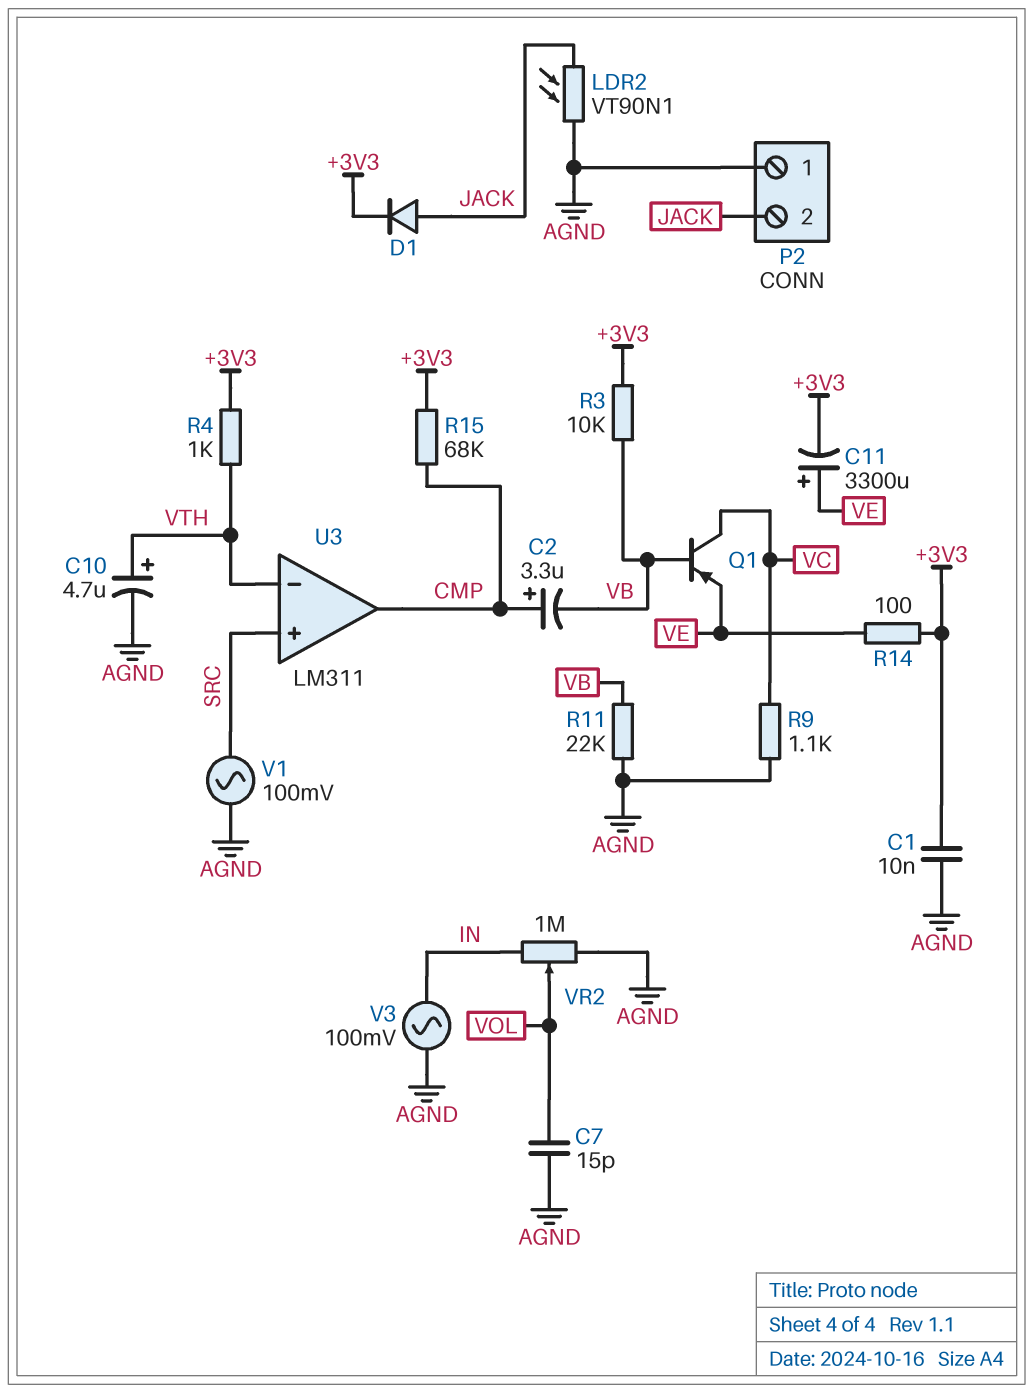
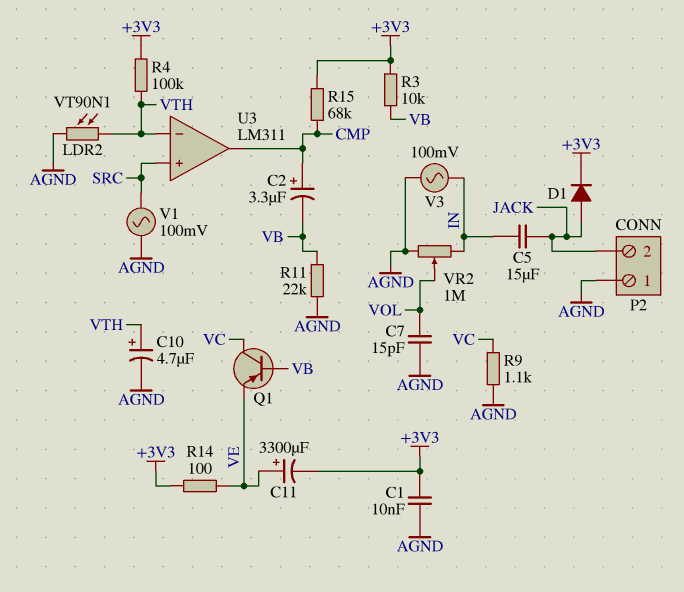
C5: none -> 15uF (IN, JACK)
LDR2: VT90N1 (AGND, JACK) -> VT90N1 (AGND, VTH)
R4: 1k (+3V3, VTH) -> 100k (+3V3, VTH)

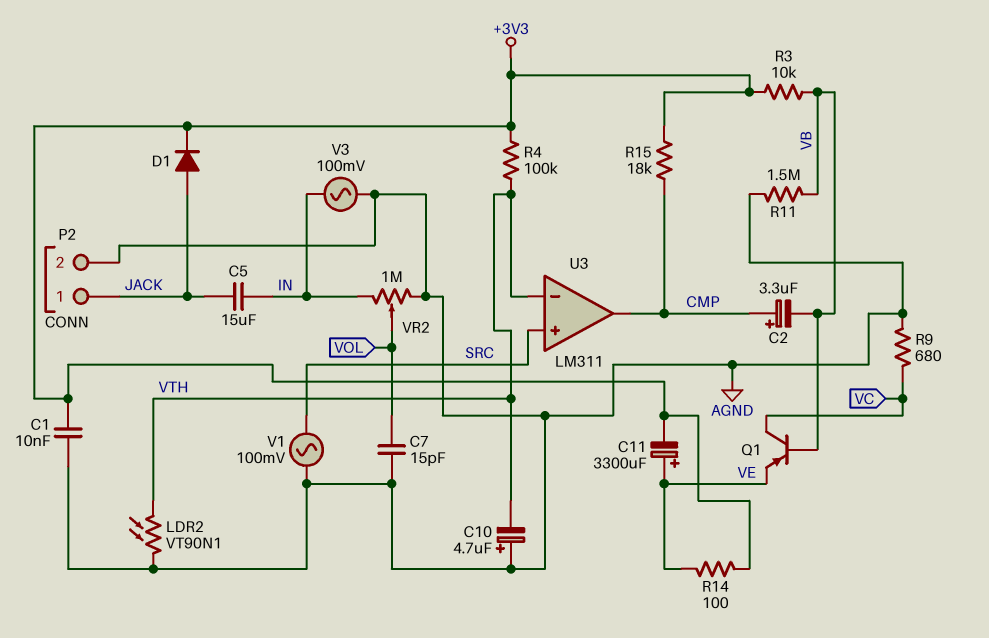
C10: 4.7uF (plus VTH, minus AGND) -> 4.7uF (plus AGND, minus VTH)
P2 pin 1: AGND -> JACK
P2 pin 2: JACK -> AGND
R9: 1.1k (AGND, VC) -> 680 (AGND, VC)
R11: 22k (AGND, VB) -> 1.5M (AGND, VB)
R15: 68k (+3V3, CMP) -> 18k (+3V3, CMP)

